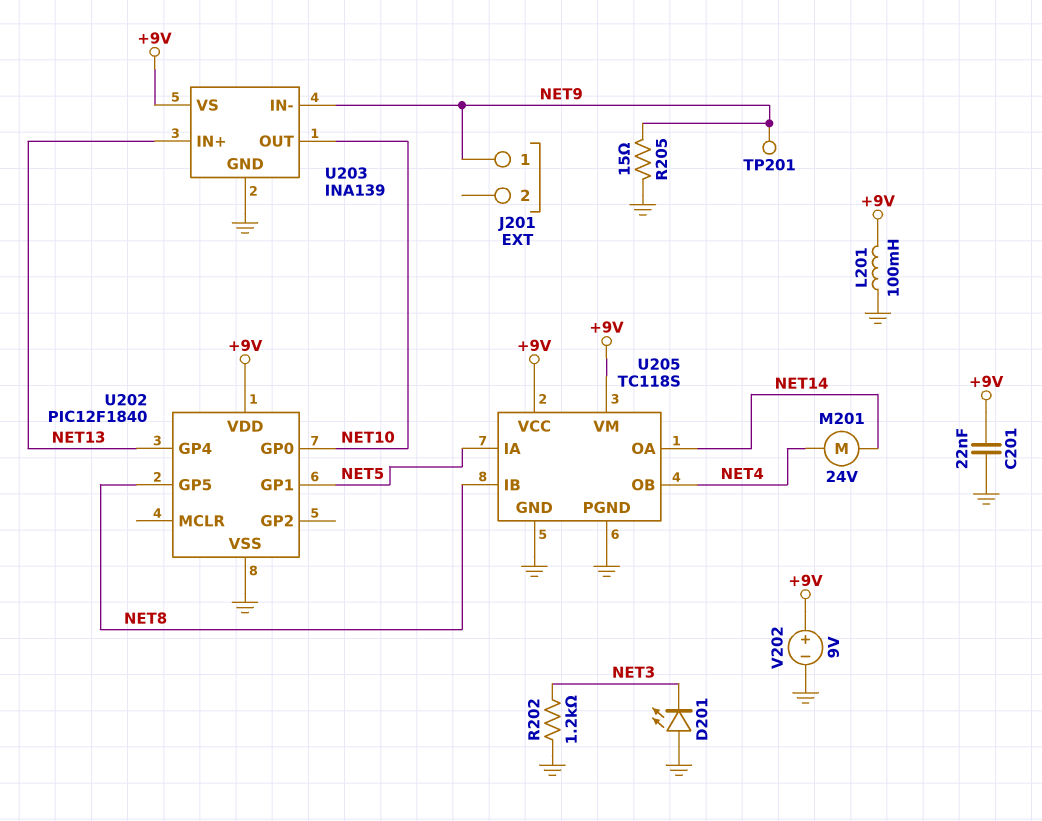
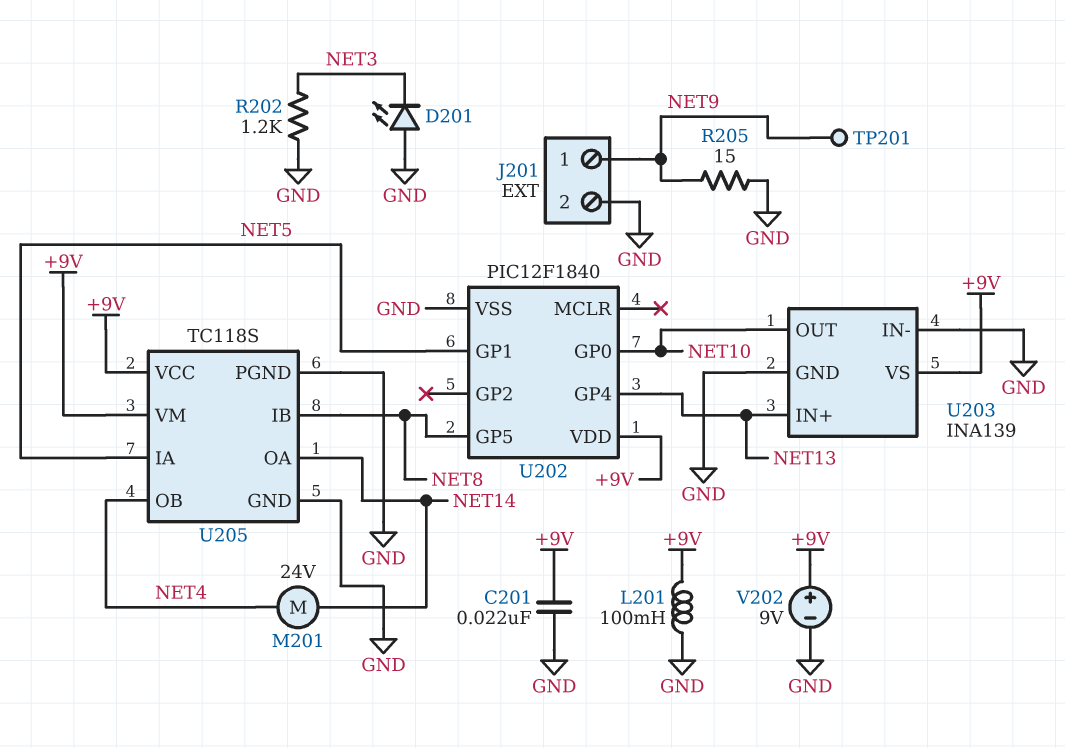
J201 pin 2: none -> GND
U203 pin IN-: NET9 -> GND

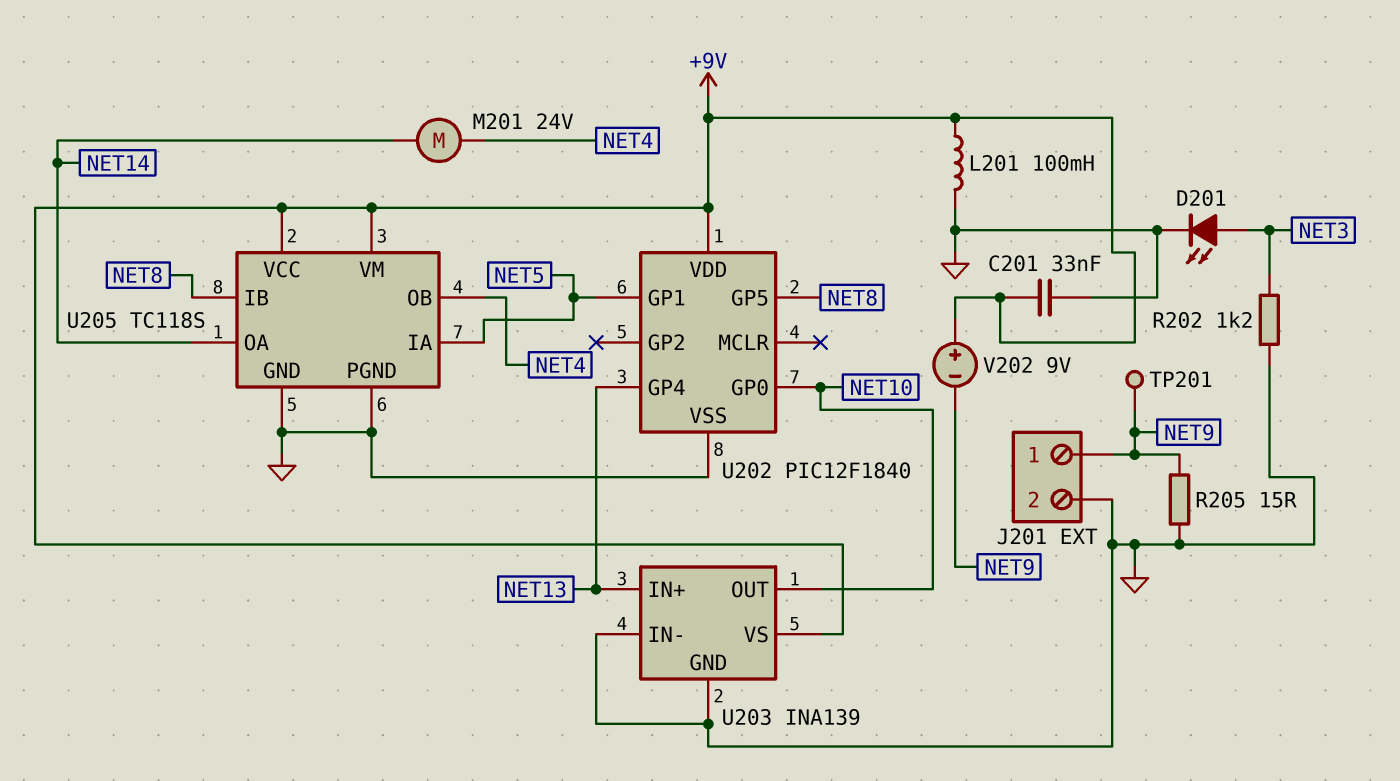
C201: 22nF (+9V, GND) -> 33nF (+9V, GND)
D201: LED (A GND, K NET3) -> LED (A NET3, K GND)
V202: 9V (plus +9V, minus GND) -> 9V (plus +9V, minus NET9)

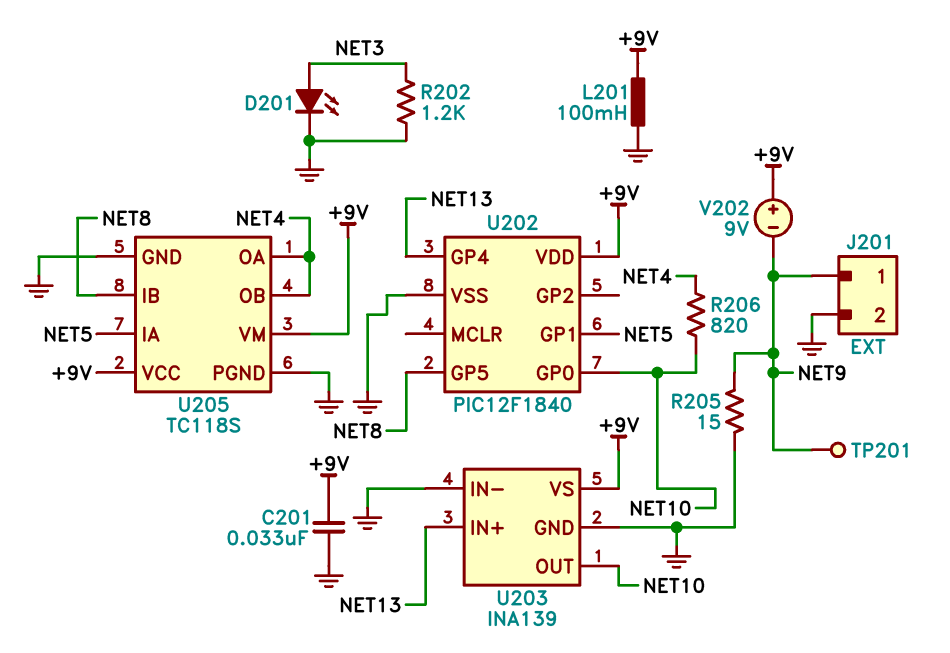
M201: motor 24V (NET4, NET14) -> none
R206: none -> 820 (NET4, NET10)
U205 pin OA: NET14 -> NET4

